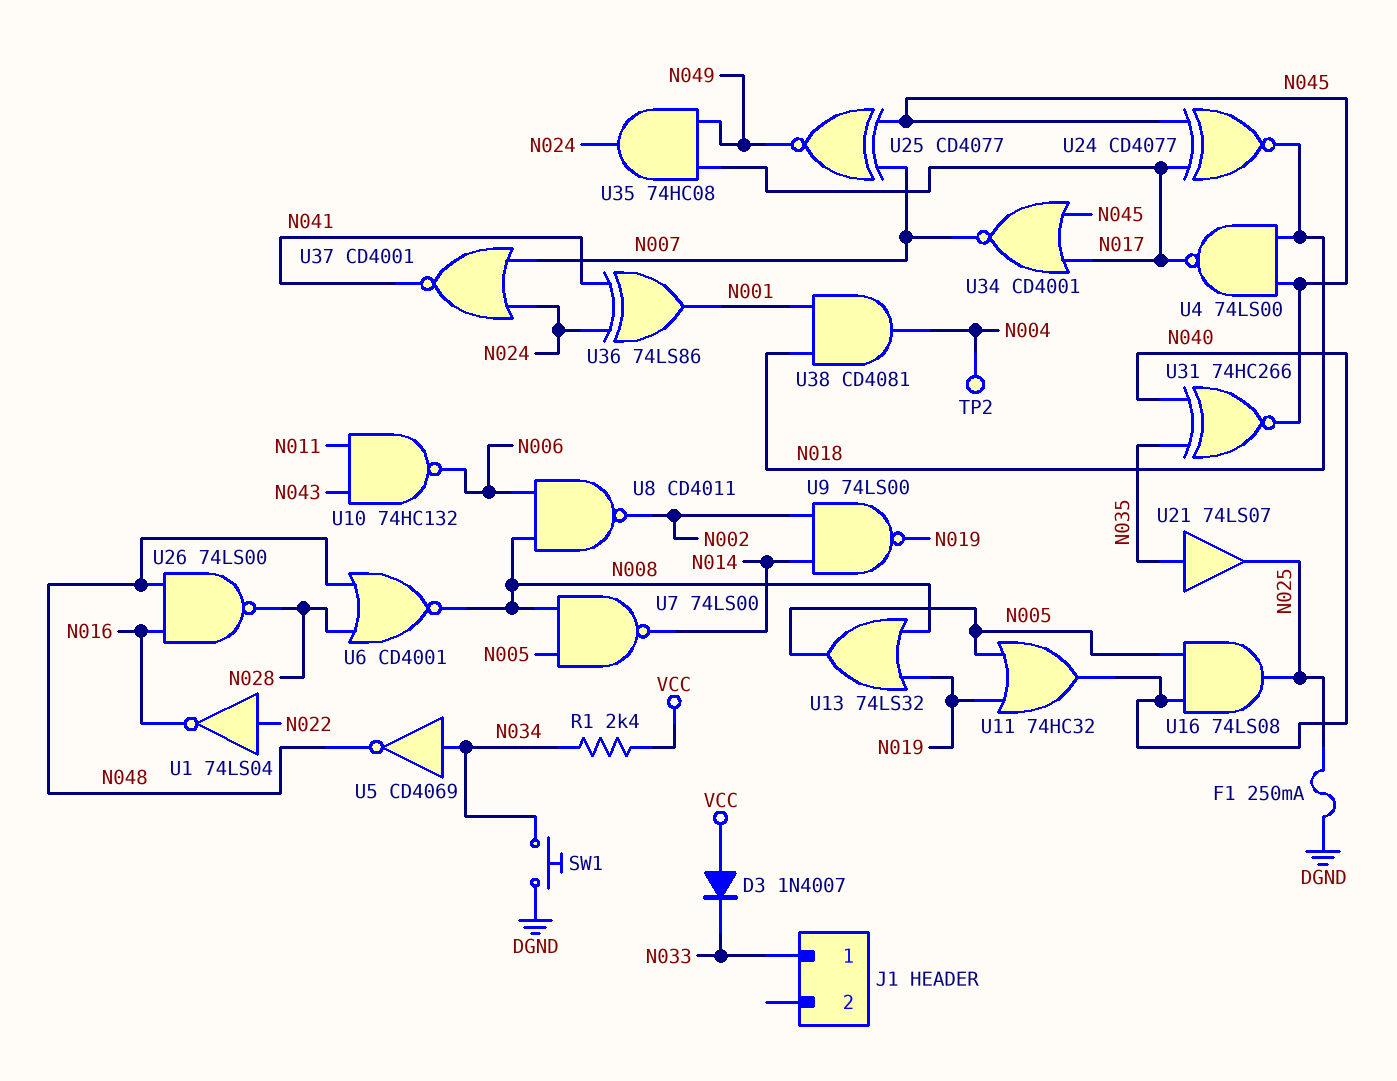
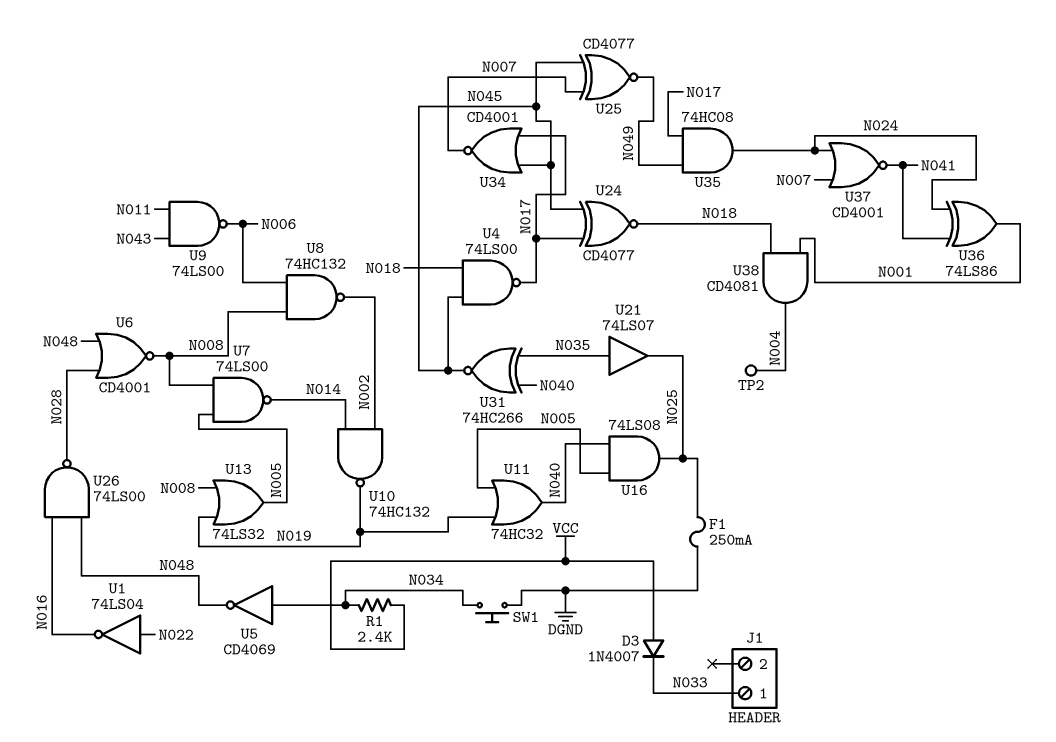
U8: NAND CD4011 (in N006, in N008, out N002) -> NAND 74HC132 (in N006, in N008, out N002)
U9: NAND 74LS00 (in N002, in N014, out N019) -> NAND 74LS00 (in N011, in N043, out N006)
U10: NAND 74HC132 (in N011, in N043, out N006) -> NAND 74HC132 (in N002, in N014, out N019)

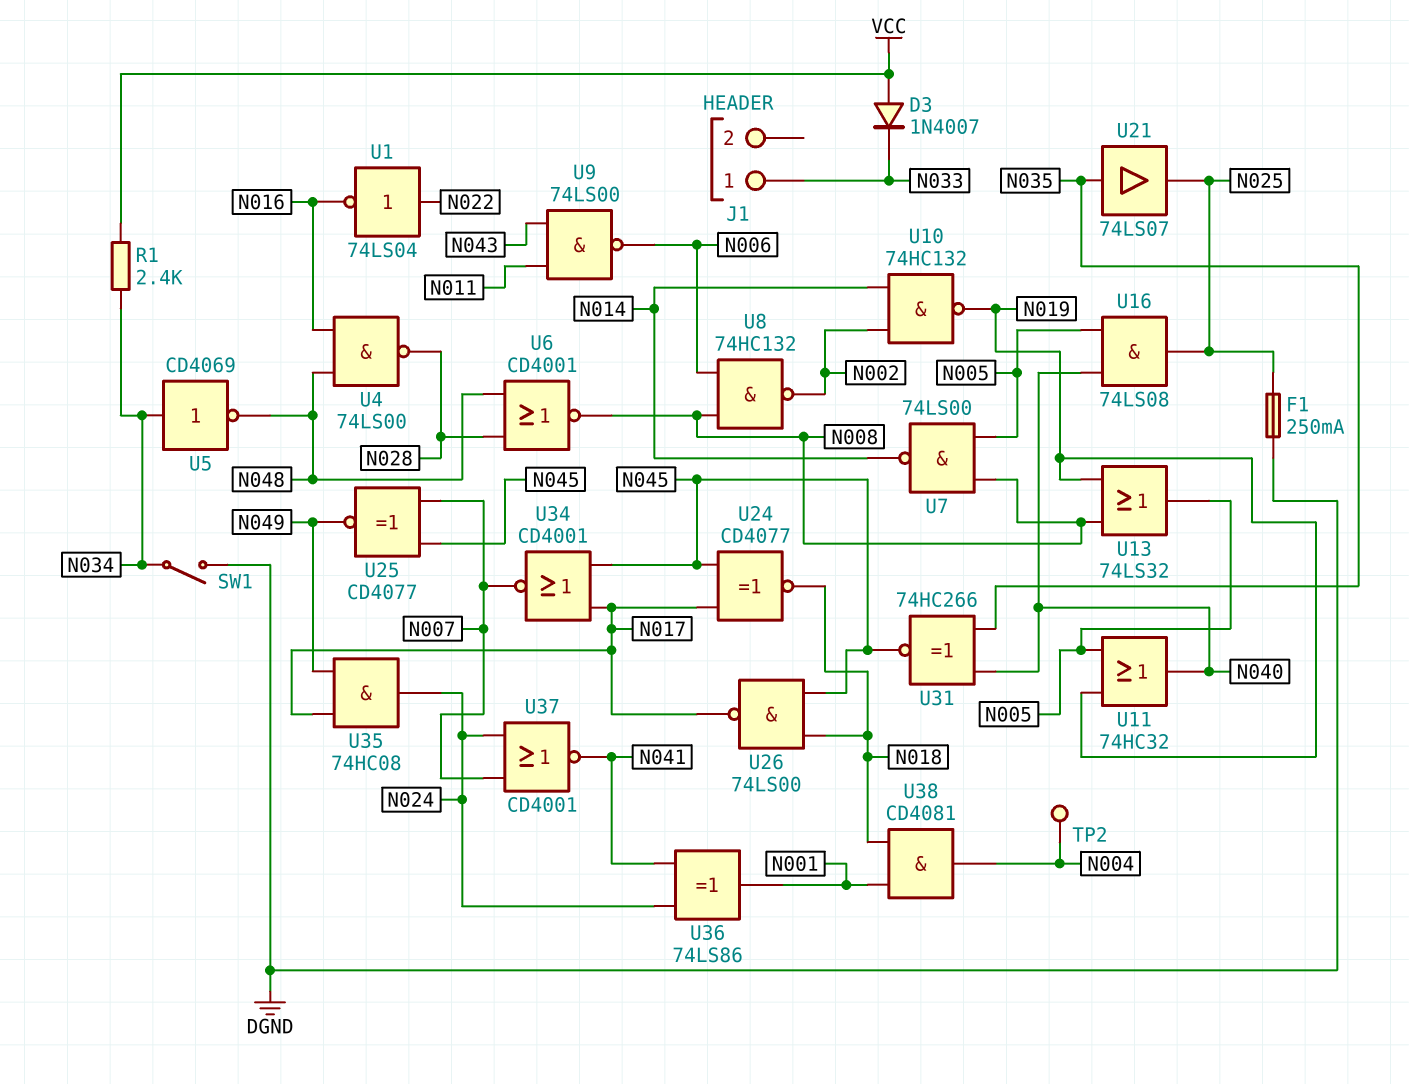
SW1: button (DGND, N034) -> switch (DGND, N034)
U4: NAND 74LS00 (in N018, in N045, out N017) -> NAND 74LS00 (in N016, in N048, out N028)
U26: NAND 74LS00 (in N016, in N048, out N028) -> NAND 74LS00 (in N018, in N045, out N017)

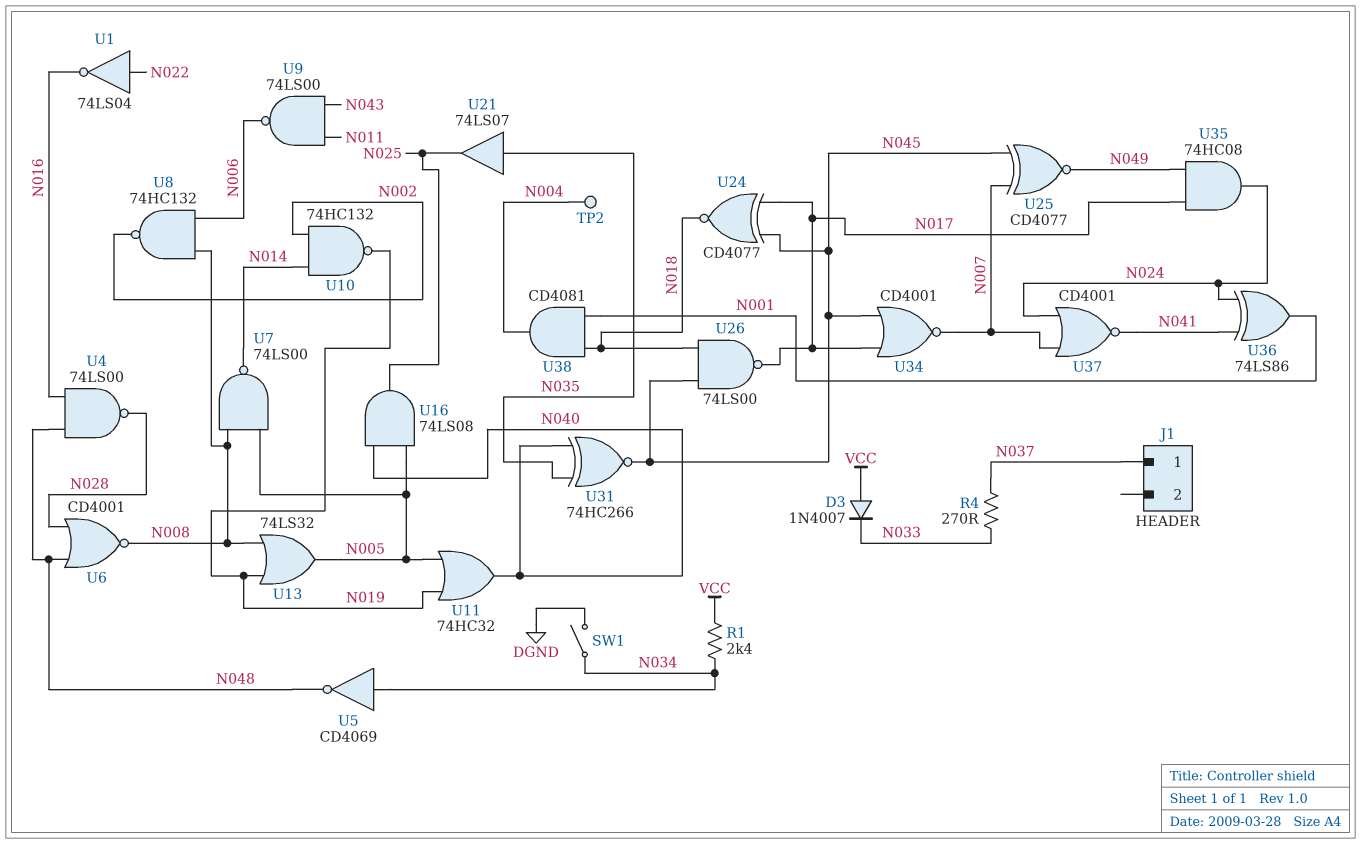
F1: 250mA (DGND, N025) -> none
J1 pin 1: N033 -> N037
R4: none -> 270 (N033, N037)

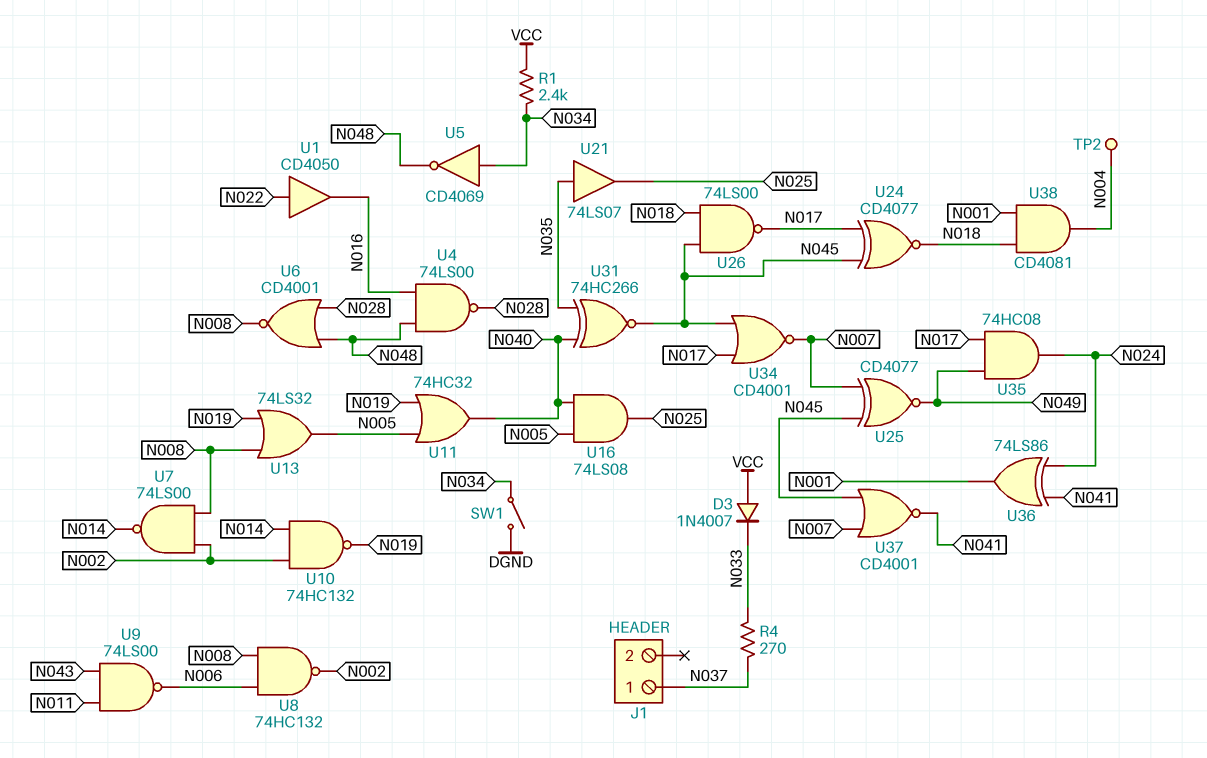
U1: NOT 74LS04 (in N022, out N016) -> buffer CD4050 (in N022, out N016)
U7: NAND 74LS00 (in N005, in N008, out N014) -> NAND 74LS00 (in N002, in N008, out N014)
U37: NOR CD4001 (in N007, in N024, out N041) -> NOR CD4001 (in N007, in N045, out N041)

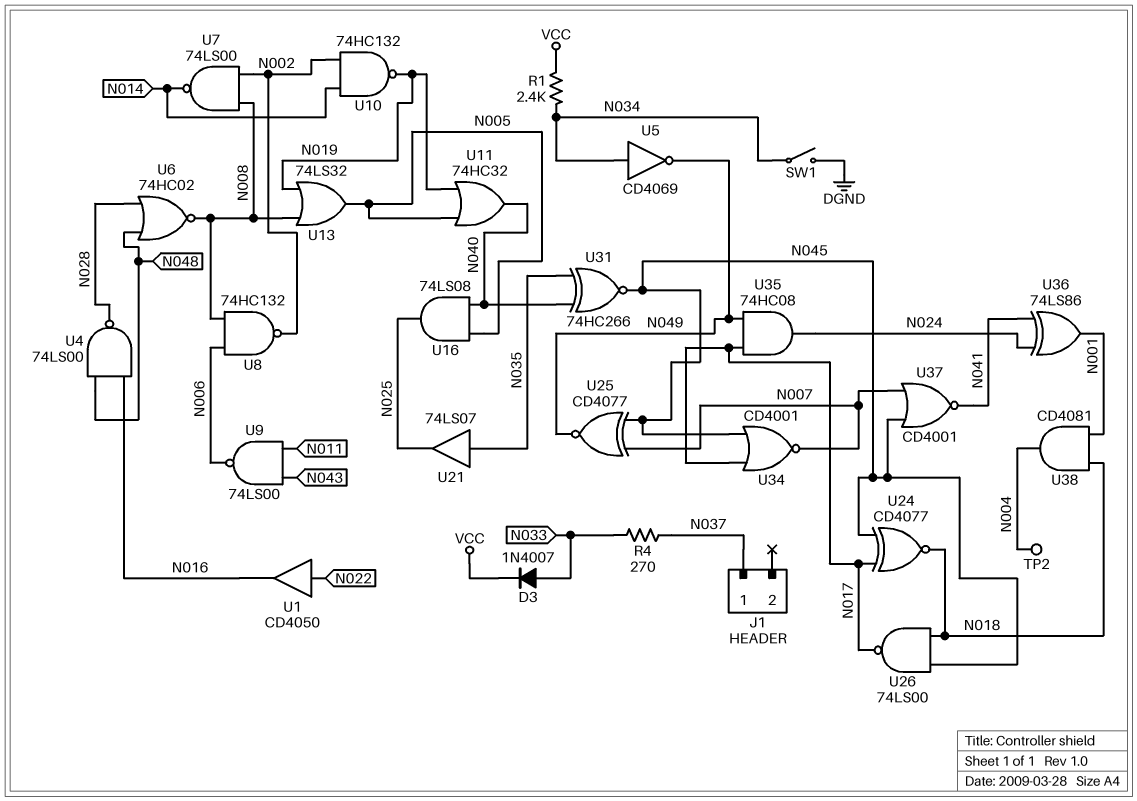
D3: diode 1N4007 (A VCC, K N033) -> diode 1N4007 (A N033, K VCC)
U5: NOT CD4069 (in N034, out N048) -> NOT CD4069 (in N034, out N049)
U6: NOR CD4001 (in N028, in N048, out N008) -> NOR 74HC02 (in N028, in N048, out N008)

